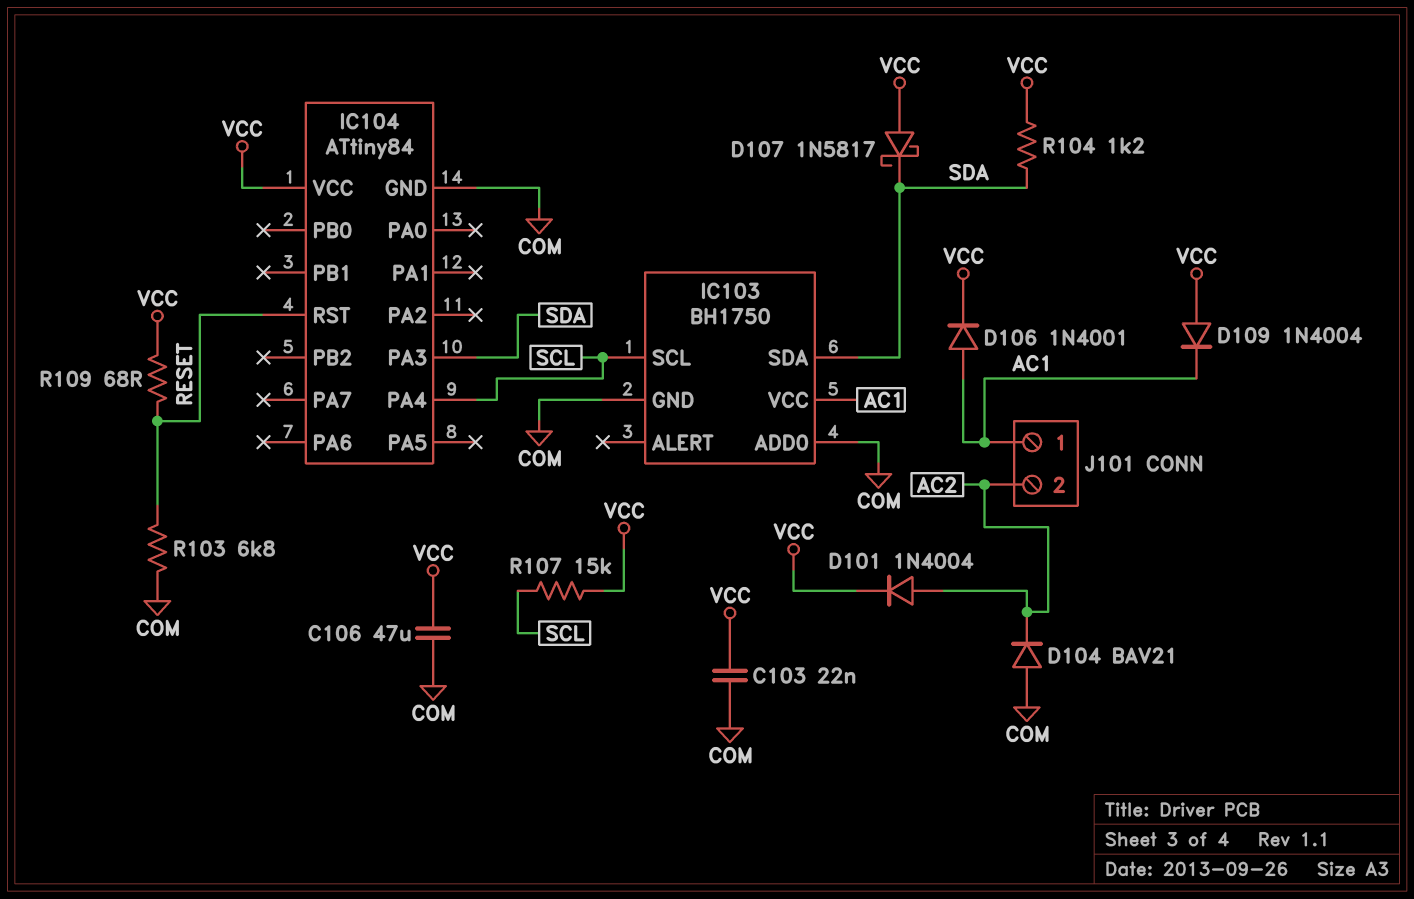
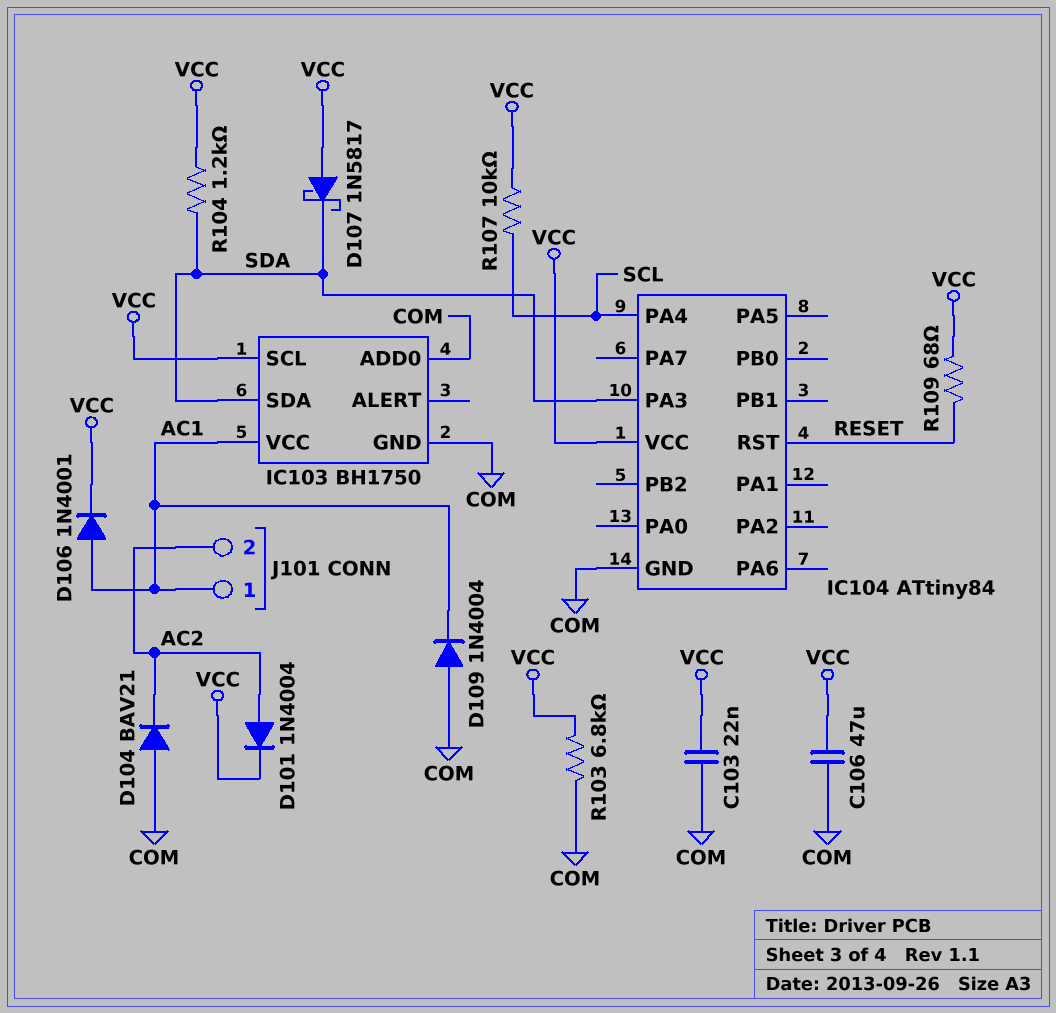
D109: diode 1N4004 (A VCC, K AC1) -> diode 1N4004 (A COM, K AC1)
IC103 pin SCL: SCL -> VCC
R103: 6.8k (COM, RESET) -> 6.8k (COM, VCC)
R107: 15k (SCL, VCC) -> 10k (SCL, VCC)

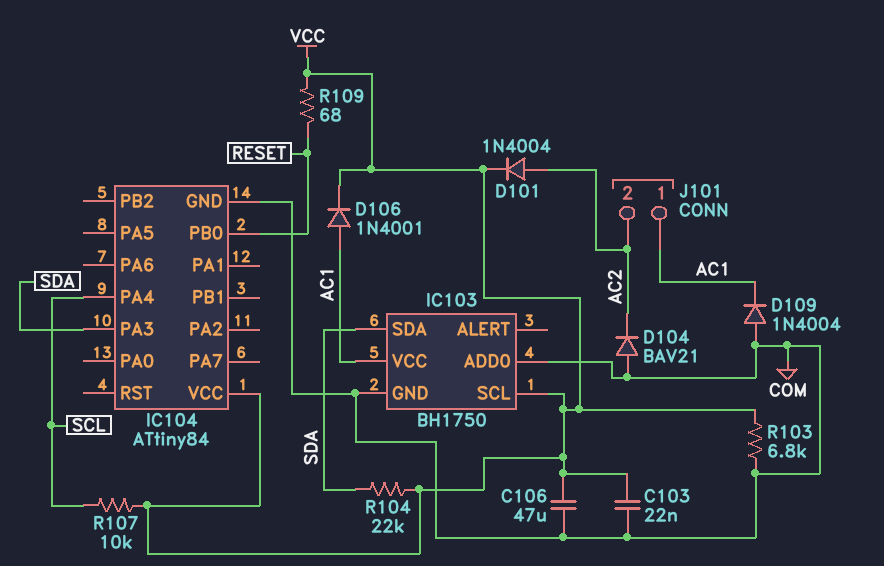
D107: schottky 1N5817 (A VCC, K SDA) -> none
IC104 pin PB0: none -> RESET
IC104 pin RST: RESET -> none
R104: 1.2k (SDA, VCC) -> 22k (SDA, VCC)

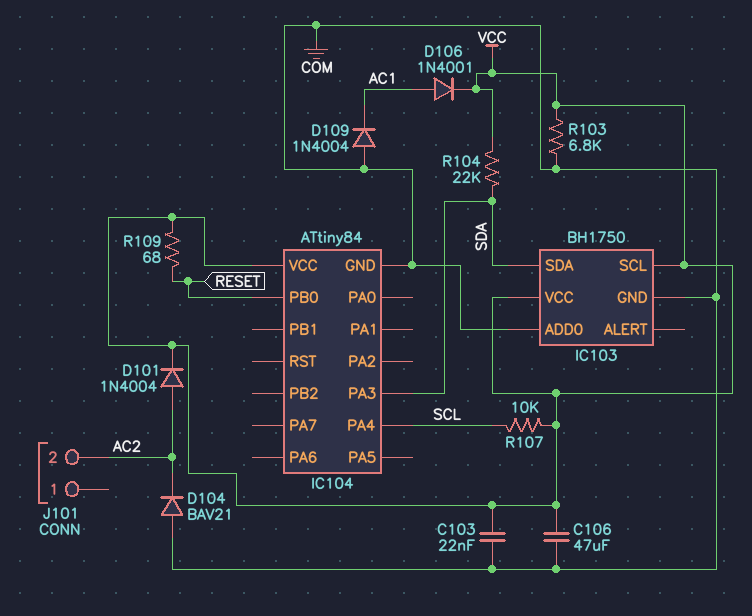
IC103 pin VCC: AC1 -> VCC
J101 pin 1: AC1 -> none

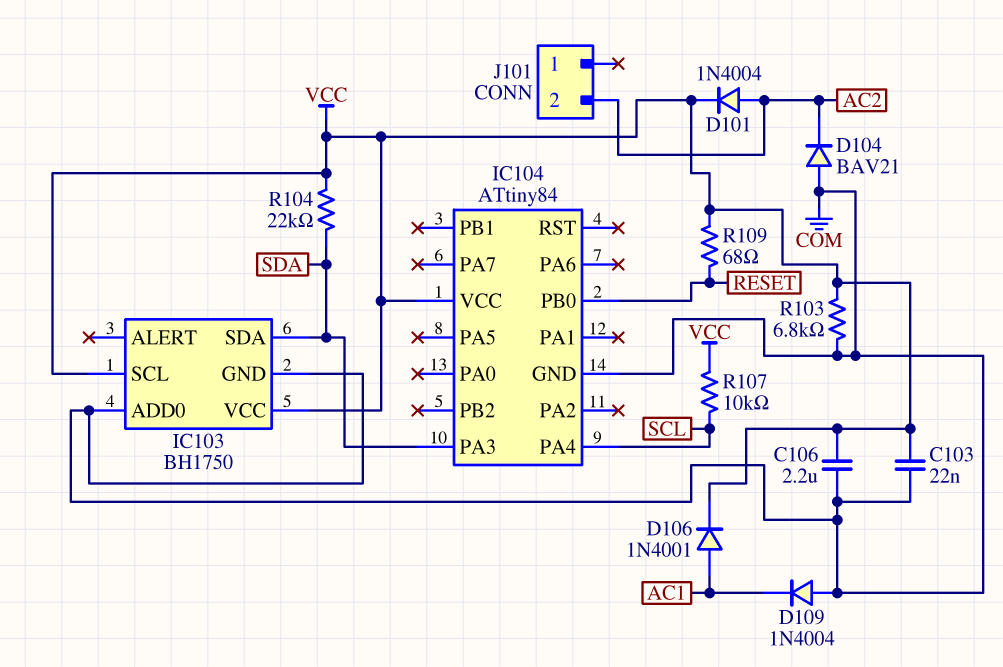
C106: 47uF (COM, VCC) -> 2.2uF (COM, VCC)

